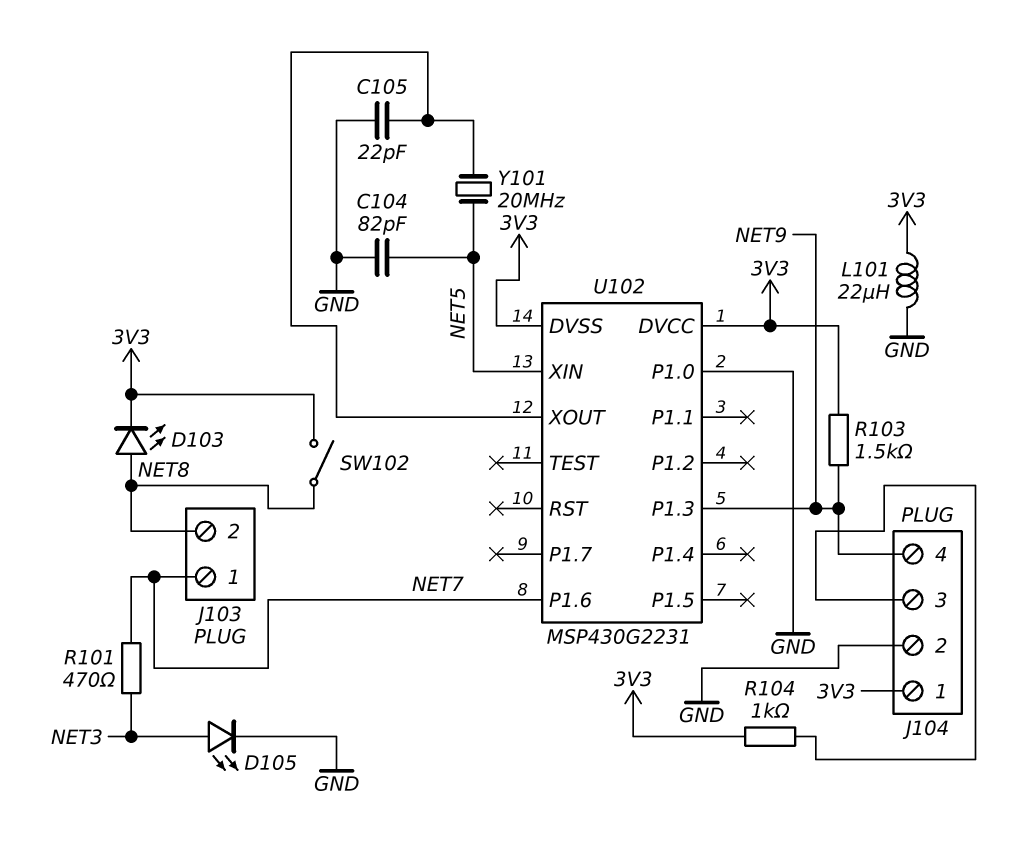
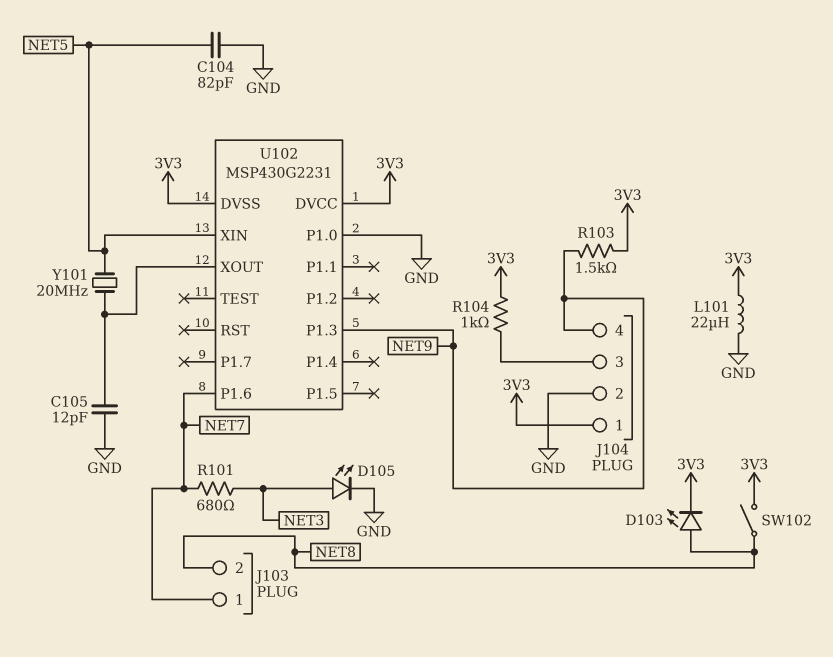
C105: 22pF (GND, U102/XOUT) -> 12pF (GND, U102/XOUT)
R101: 470 (NET3, NET7) -> 680 (NET3, NET7)

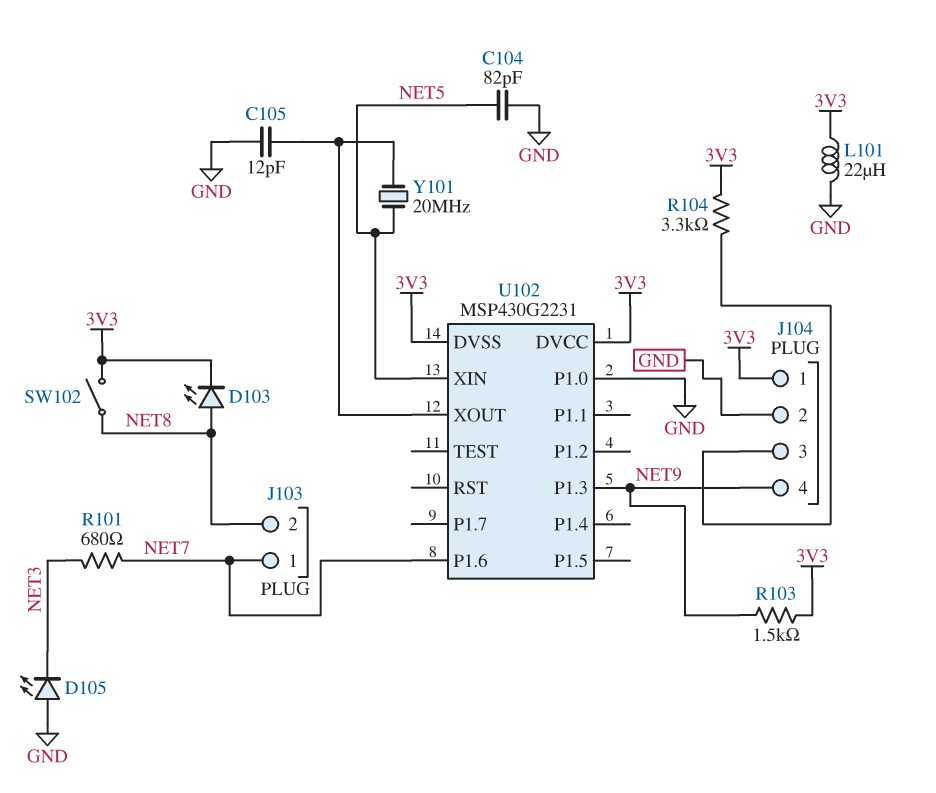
D105: LED (A NET3, K GND) -> LED (A GND, K NET3)
R104: 1k (3V3, J104/3) -> 3.3k (3V3, J104/3)

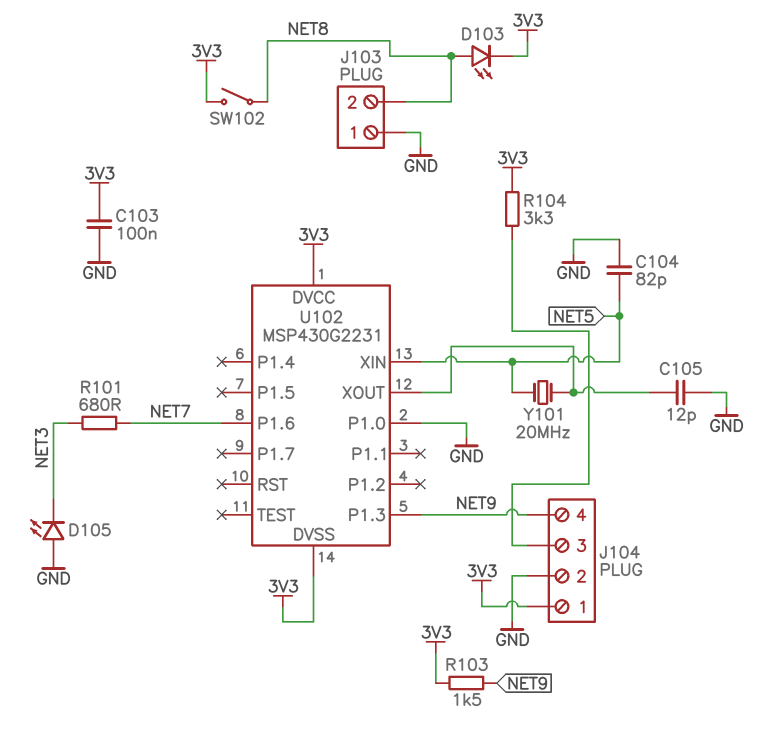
C103: none -> 100nF (3V3, GND)
J103 pin 1: NET7 -> GND
L101: 22uH (3V3, GND) -> none

